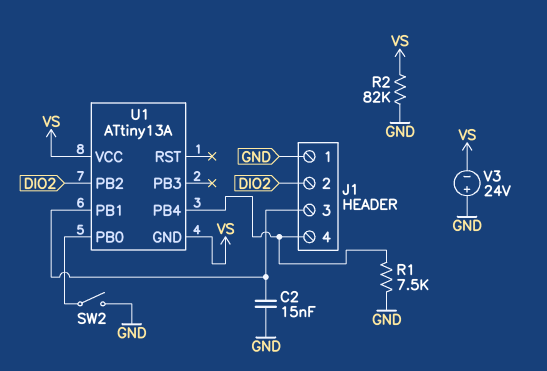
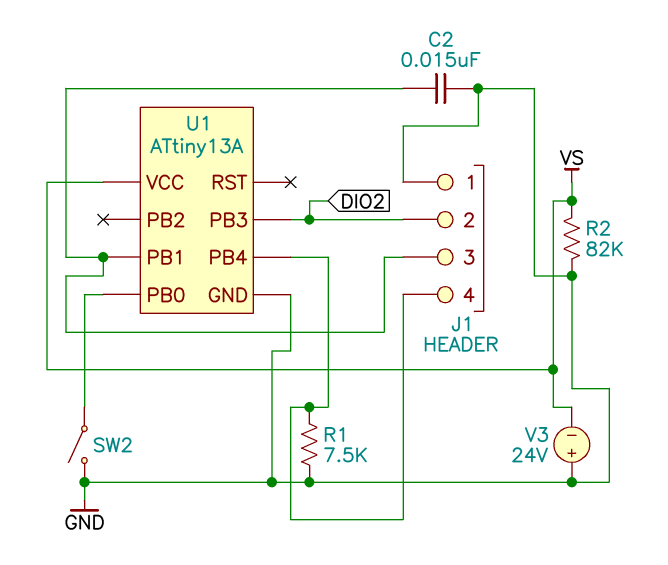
U1 pin GND: VS -> GND
U1 pin PB2: DIO2 -> none
U1 pin PB3: none -> DIO2

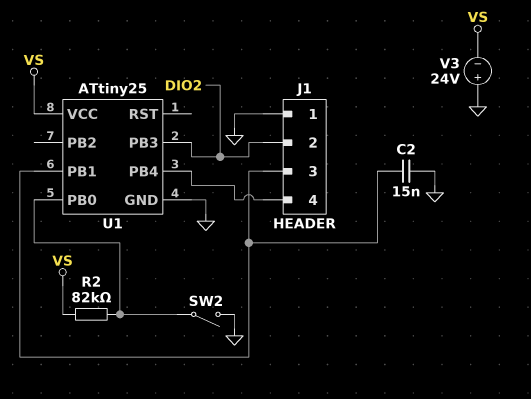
R1: 7.5k (GND, J1/4) -> none
R2: 82k (GND, VS) -> 82k (U1/PB0, VS)
U1: ATtiny13A -> ATtiny25

